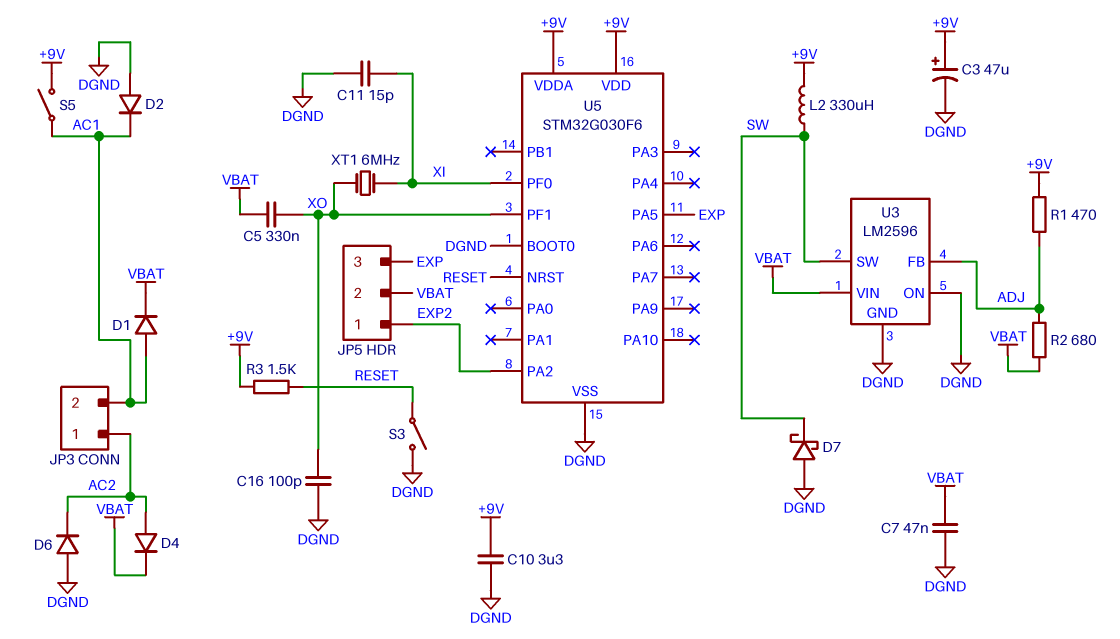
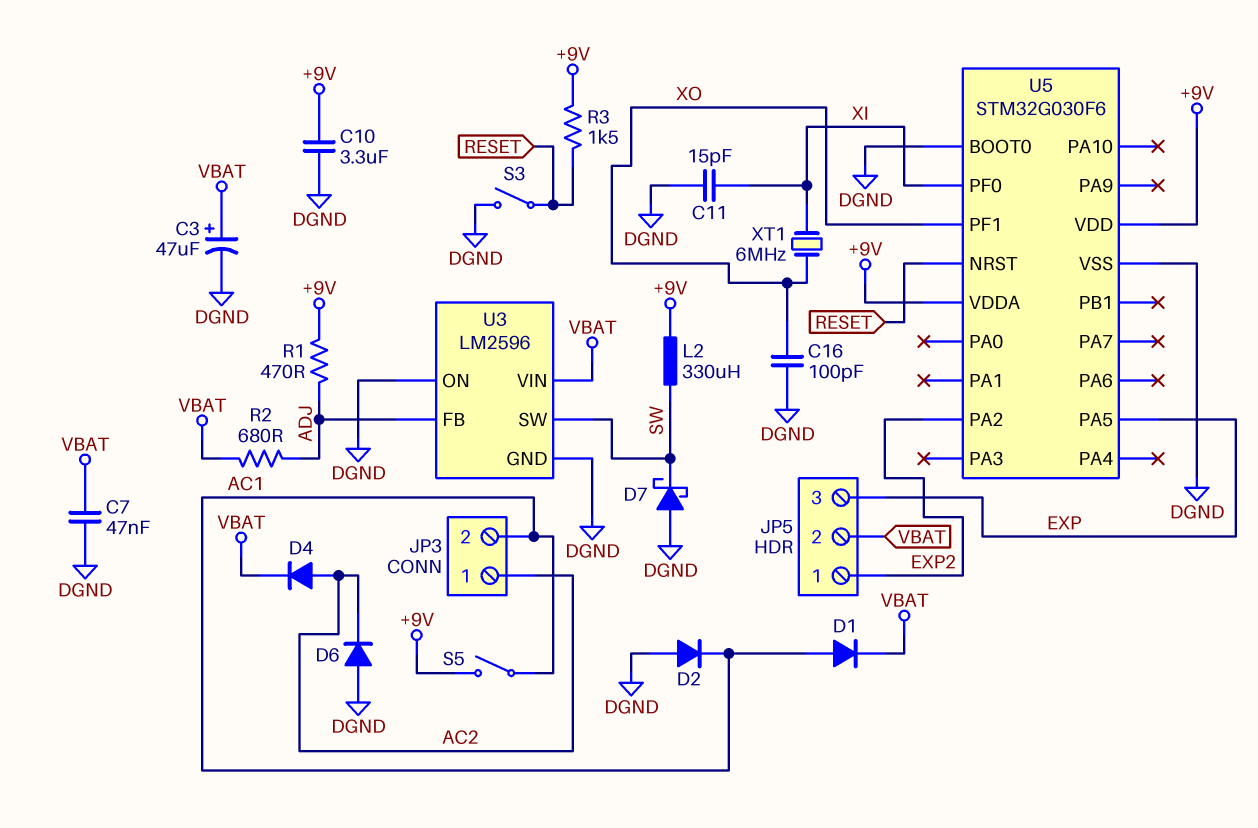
C3: 47uF (plus +9V, minus DGND) -> 47uF (plus VBAT, minus DGND)
C5: 330nF (VBAT, XO) -> none

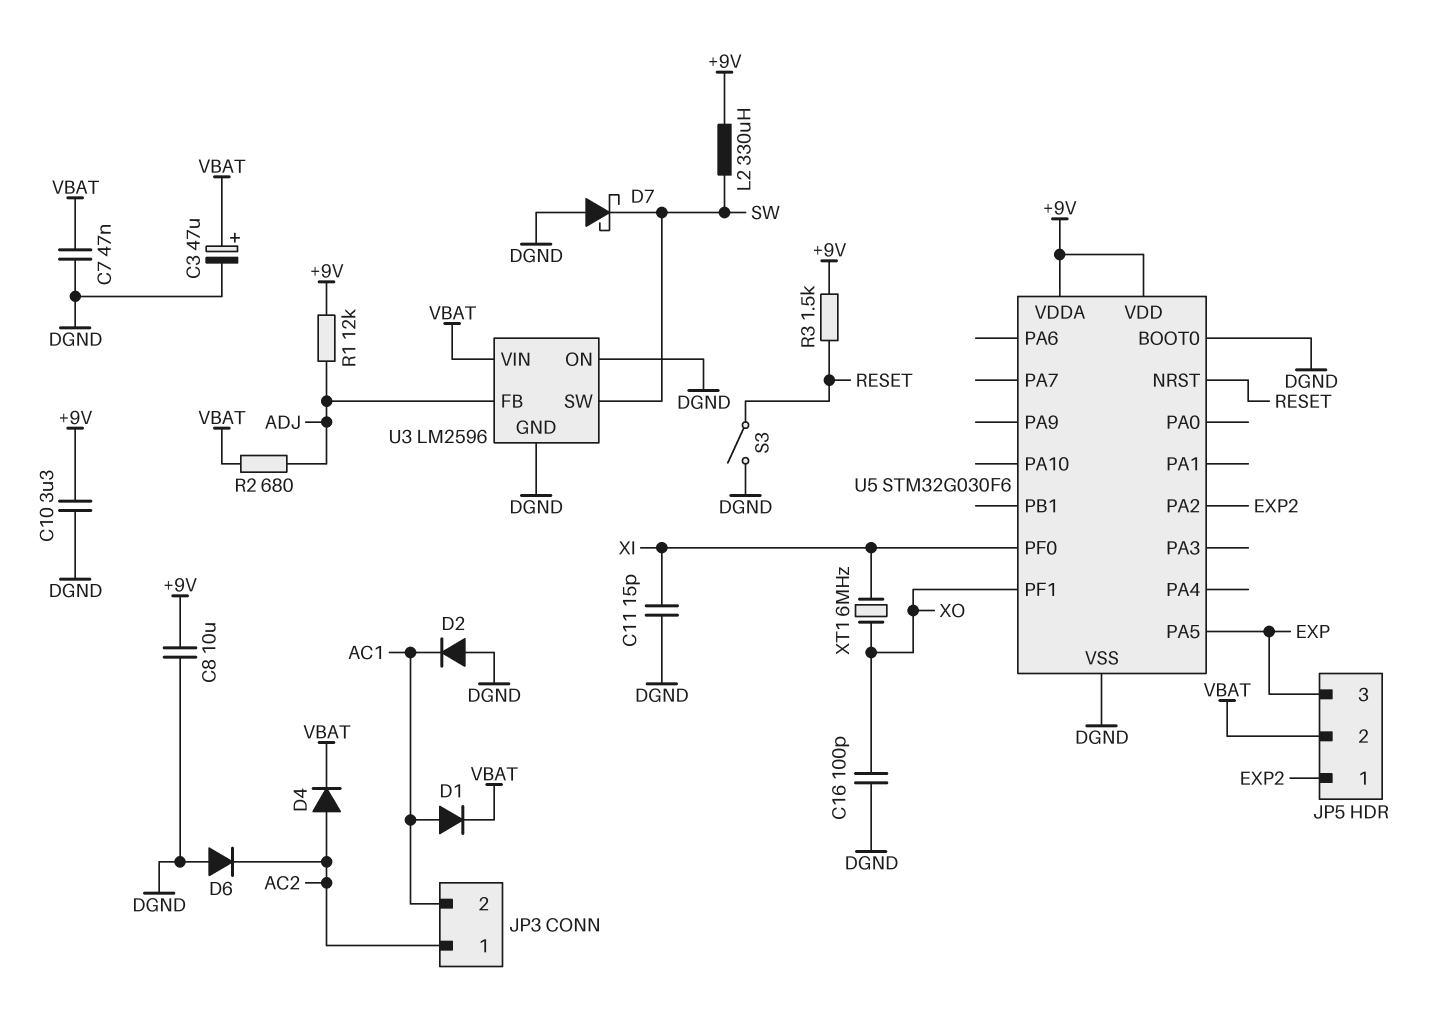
C8: none -> 10uF (+9V, DGND)
R1: 470 (+9V, ADJ) -> 12k (+9V, ADJ)
S5: switch (+9V, AC1) -> none

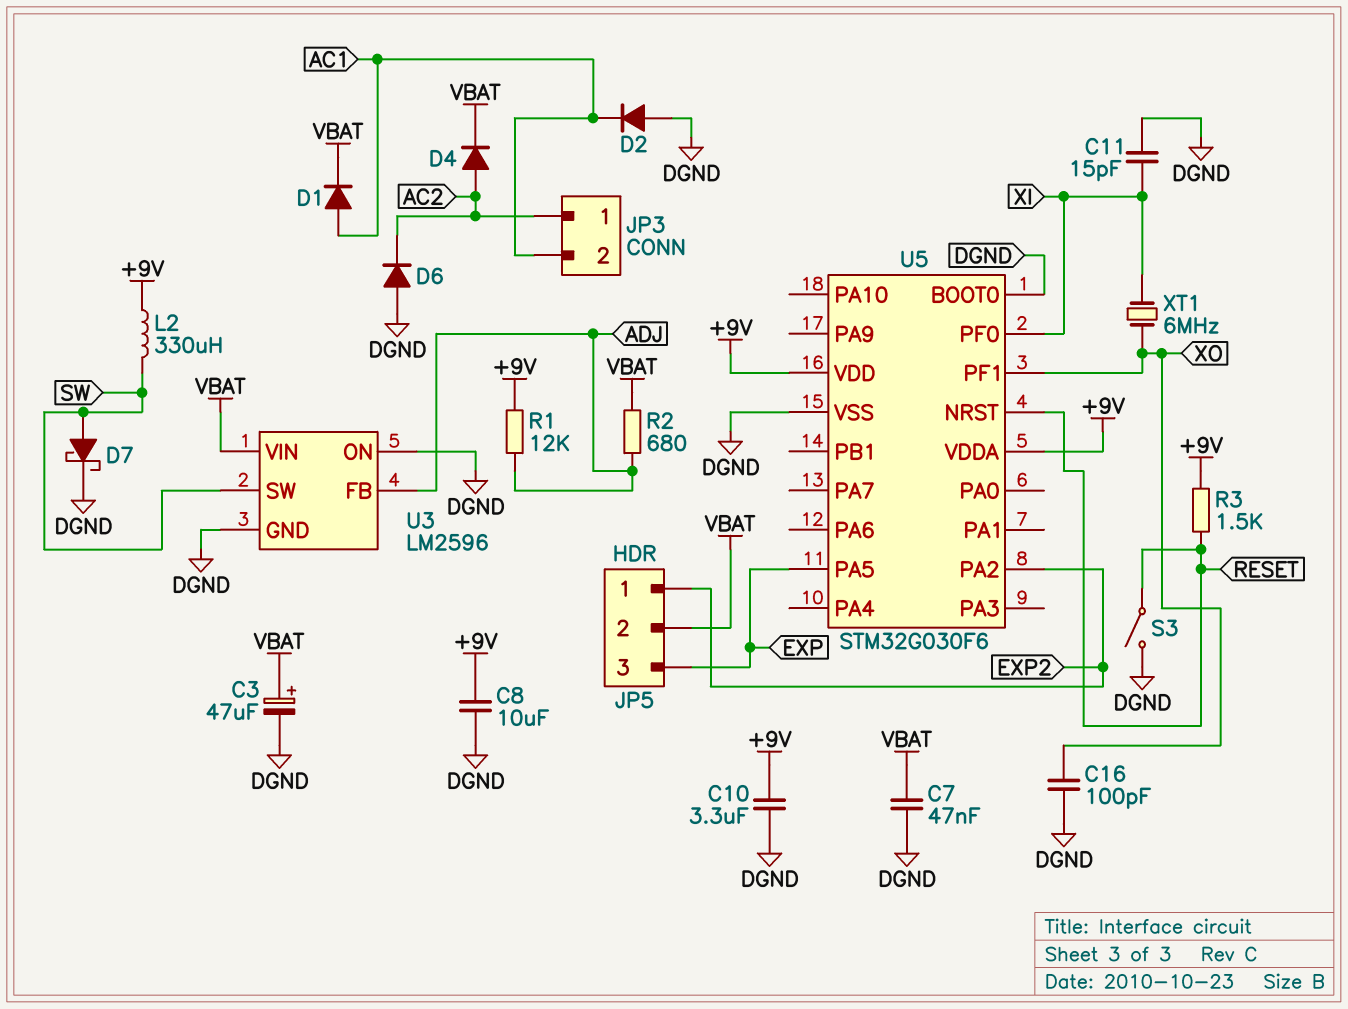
D7: schottky (A DGND, K SW) -> schottky (A SW, K DGND)

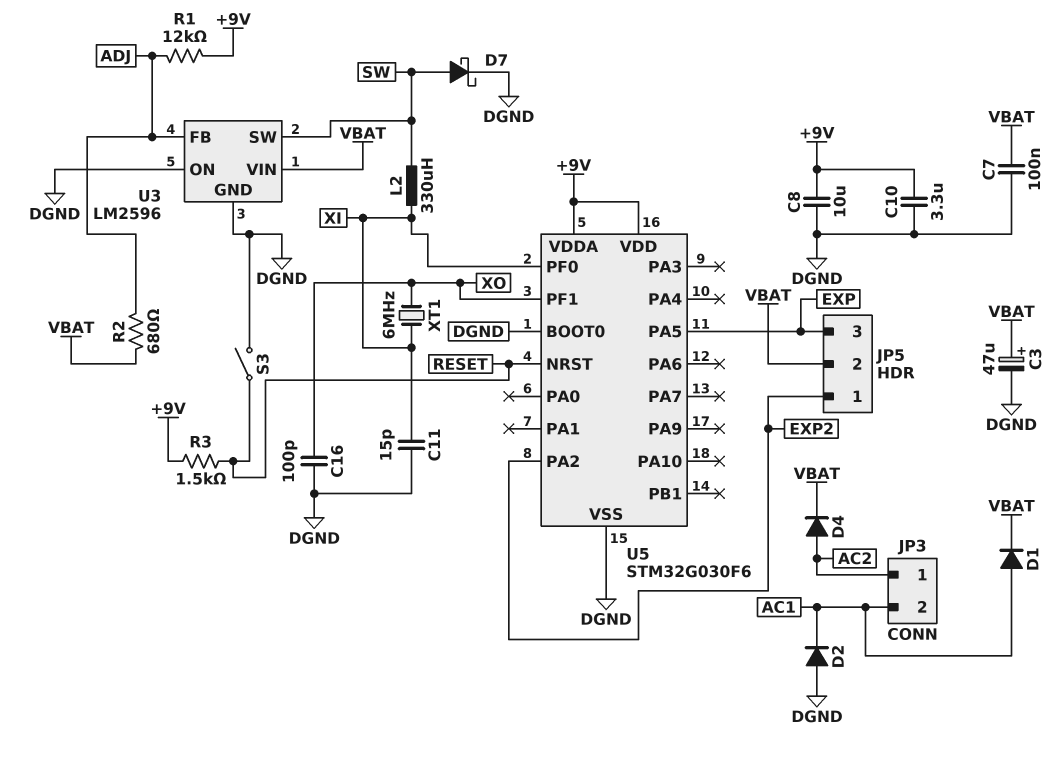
C7: 47nF (DGND, VBAT) -> 100nF (DGND, VBAT)
D6: diode (A DGND, K AC2) -> none
L2: 330uH (+9V, SW) -> 330uH (SW, XI)

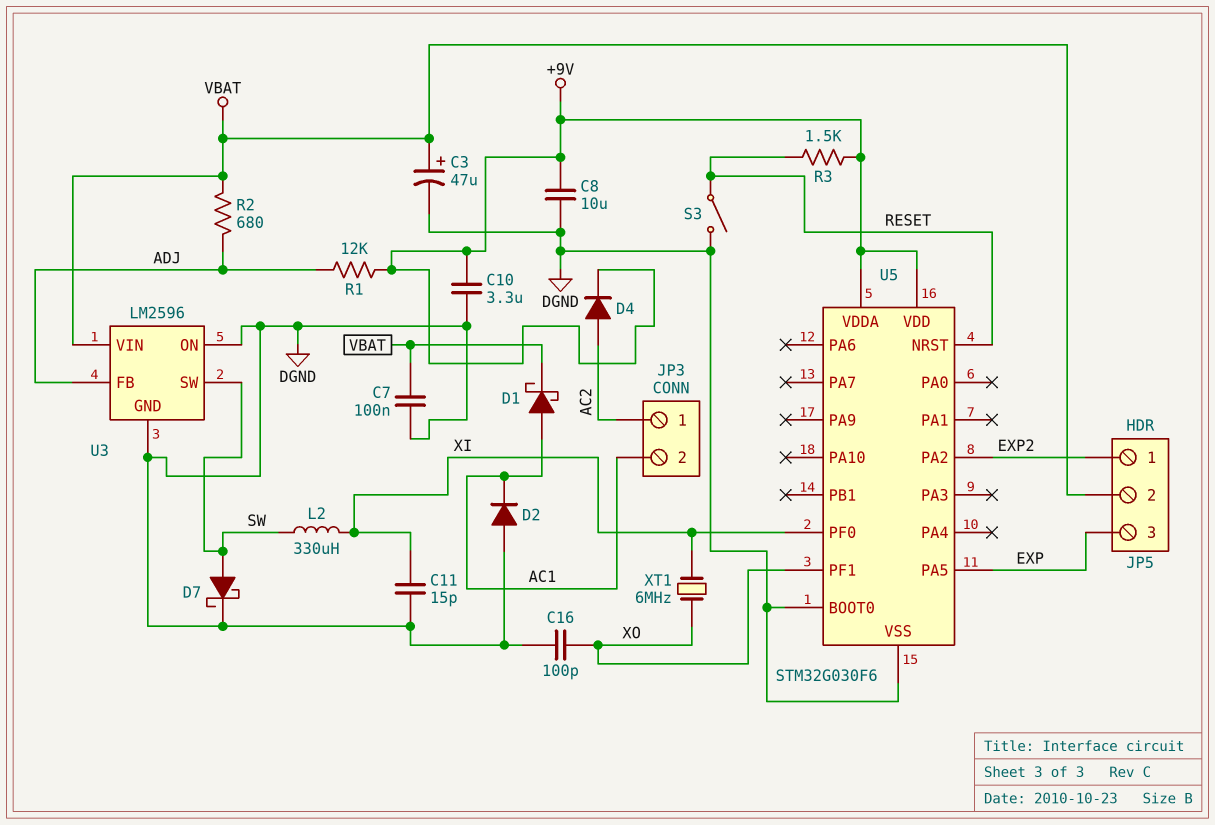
D1: diode (A AC1, K VBAT) -> schottky (A AC1, K VBAT)
D4: diode (A AC2, K VBAT) -> diode (A AC2, K +9V)

